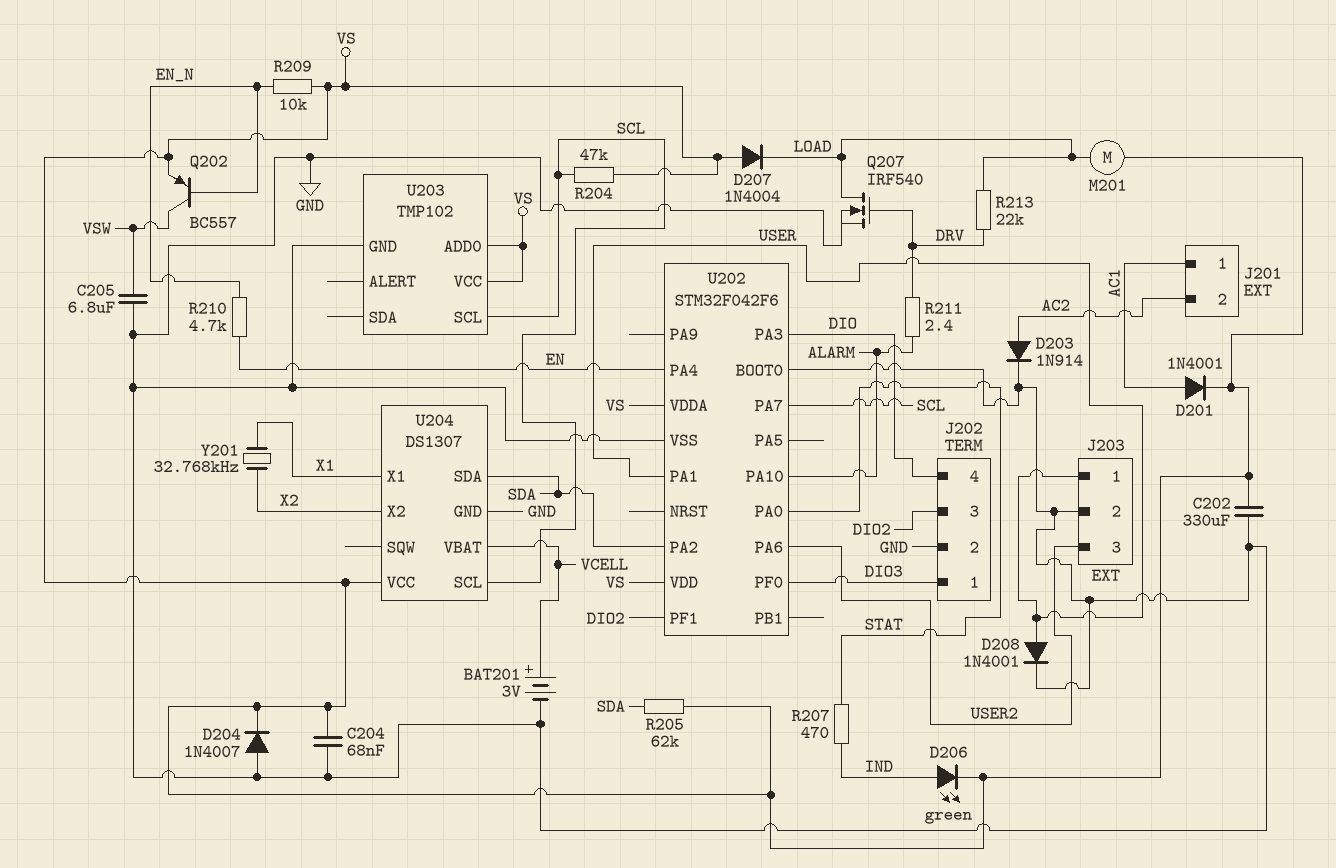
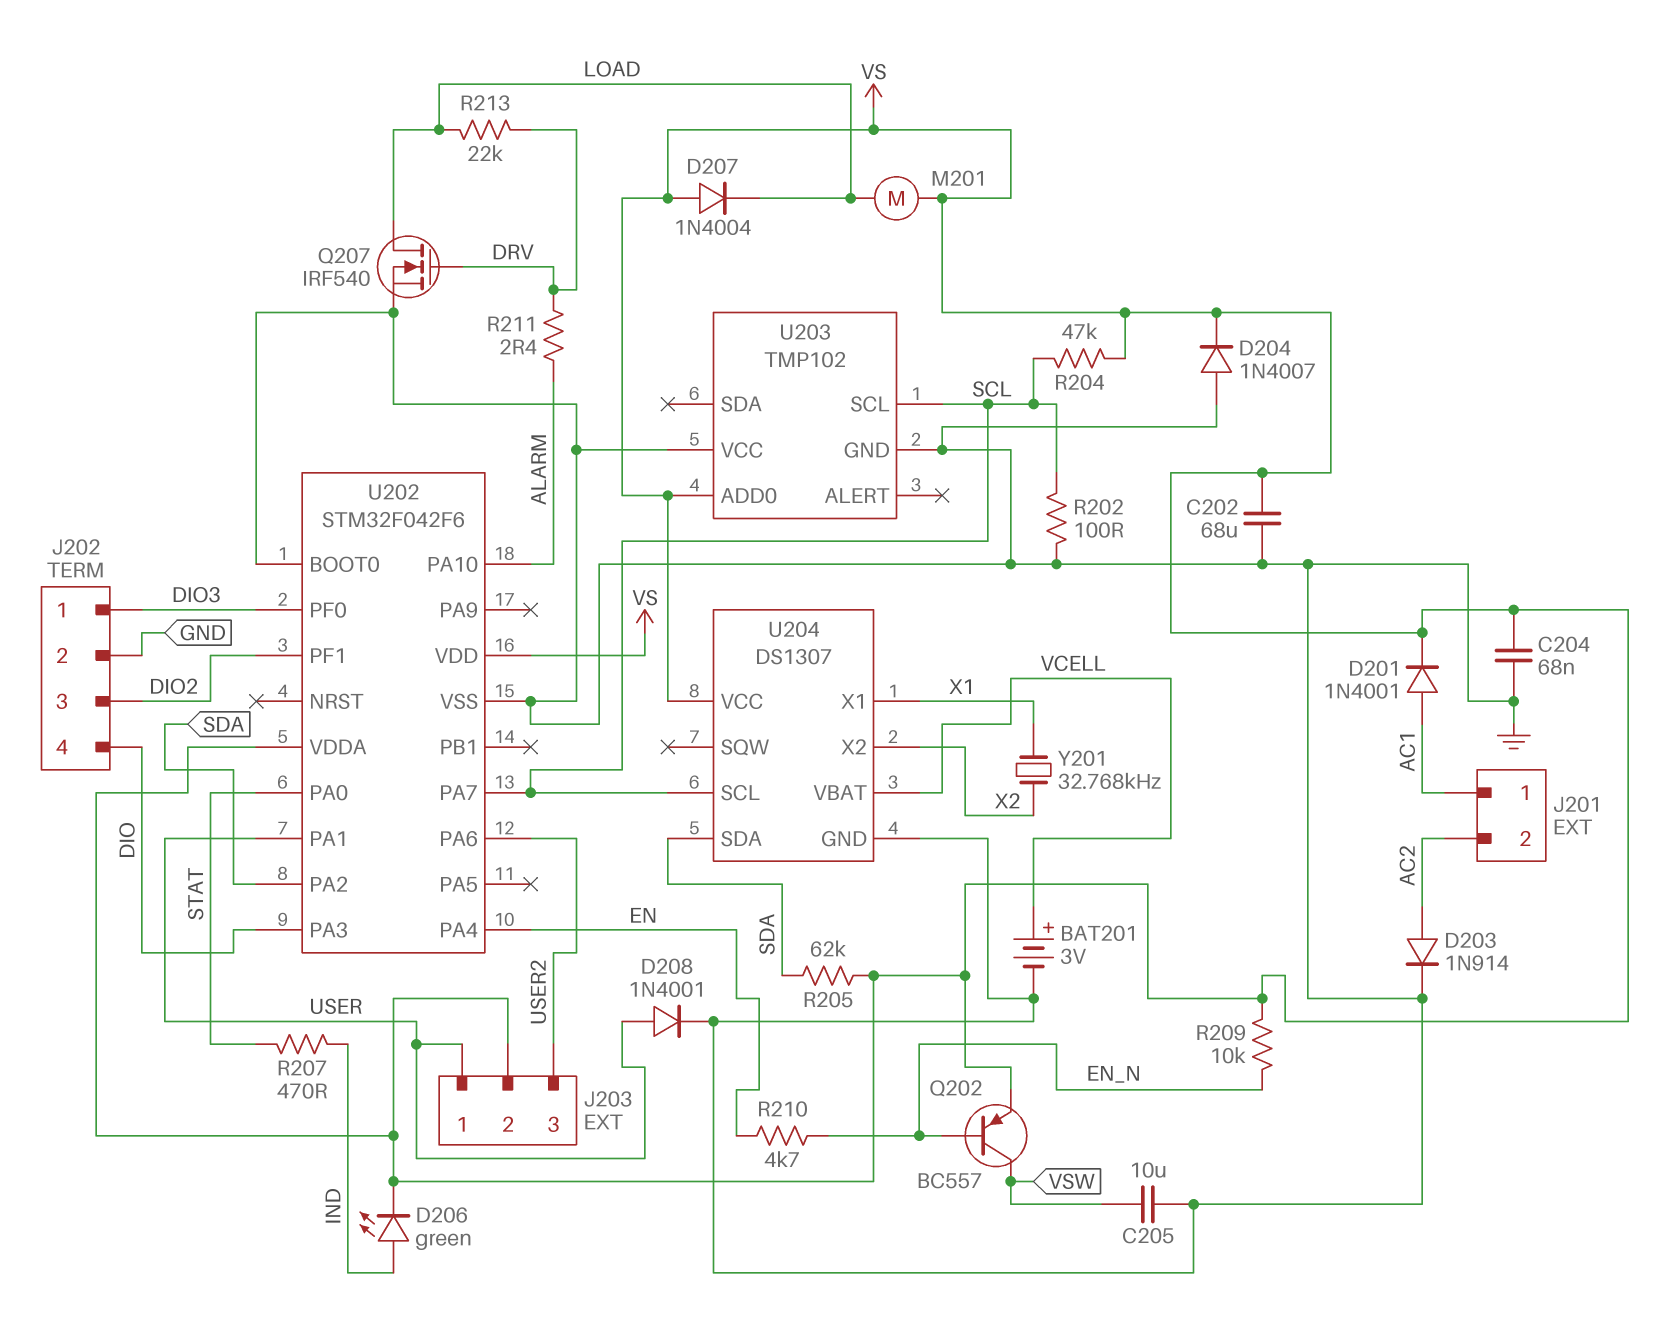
C202: 330uF (GND, VS) -> 68uF (GND, VS)
C205: 6.8uF (GND, VSW) -> 10uF (GND, VSW)
J203 pin 2: GND -> VS
R202: none -> 100 (GND, SCL)
U203 pin VCC: VS -> GND

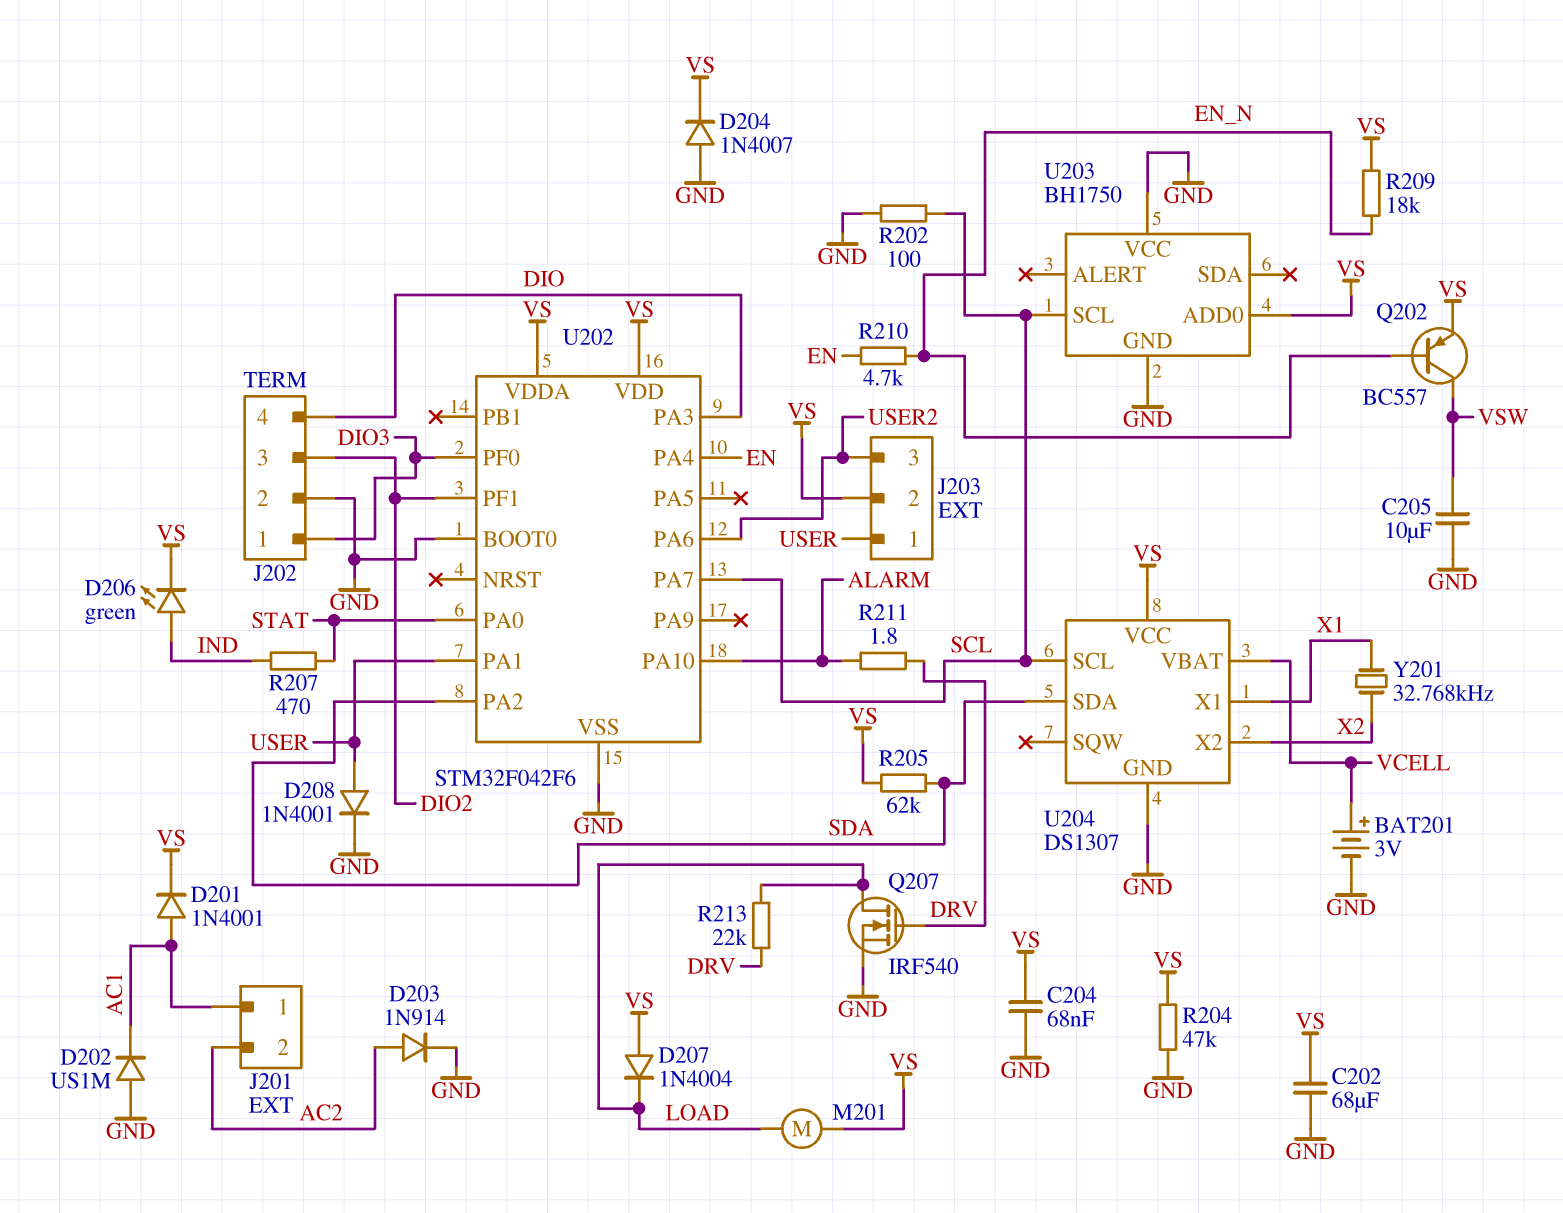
D202: none -> diode US1M (A GND, K AC1)
R204: 47k (SCL, VS) -> 47k (GND, VS)
R209: 10k (EN_N, VS) -> 18k (EN_N, VS)
R211: 2.4 (ALARM, DRV) -> 1.8 (ALARM, DRV)
U203: TMP102 -> BH1750

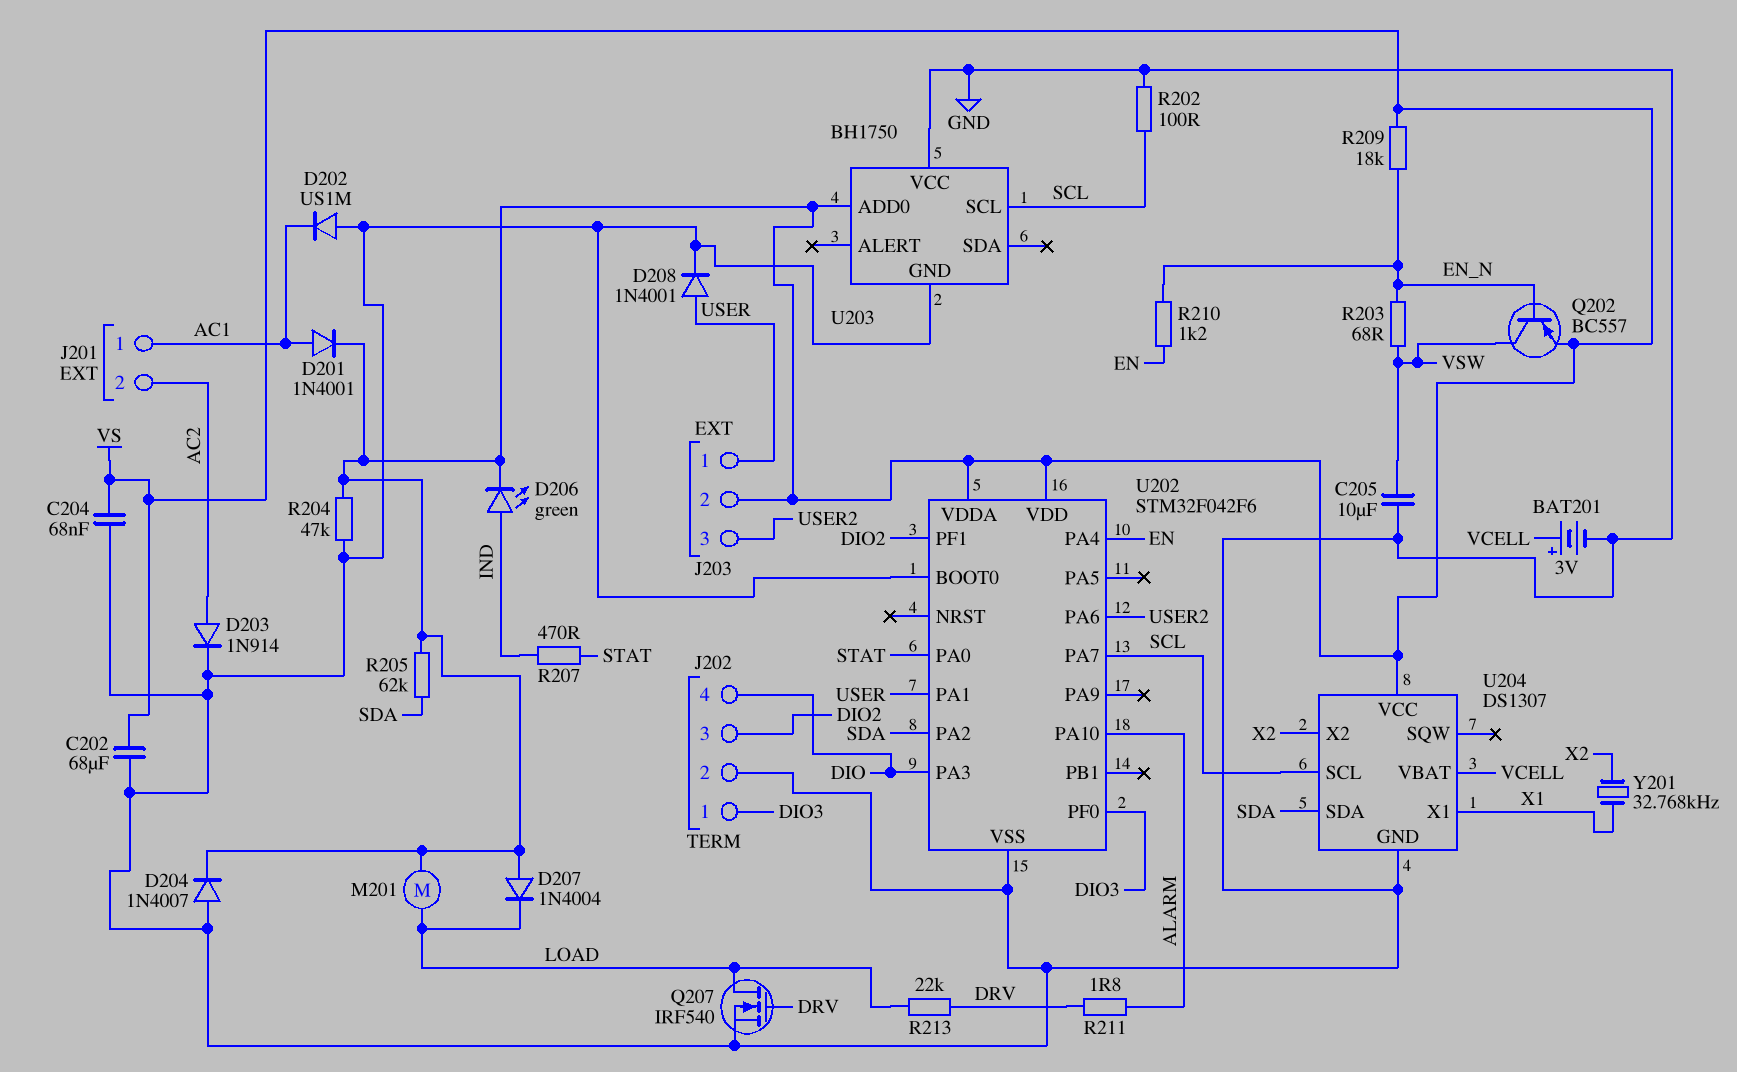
R203: none -> 68 (EN_N, VSW)
R210: 4.7k (EN, EN_N) -> 1.2k (EN, EN_N)

